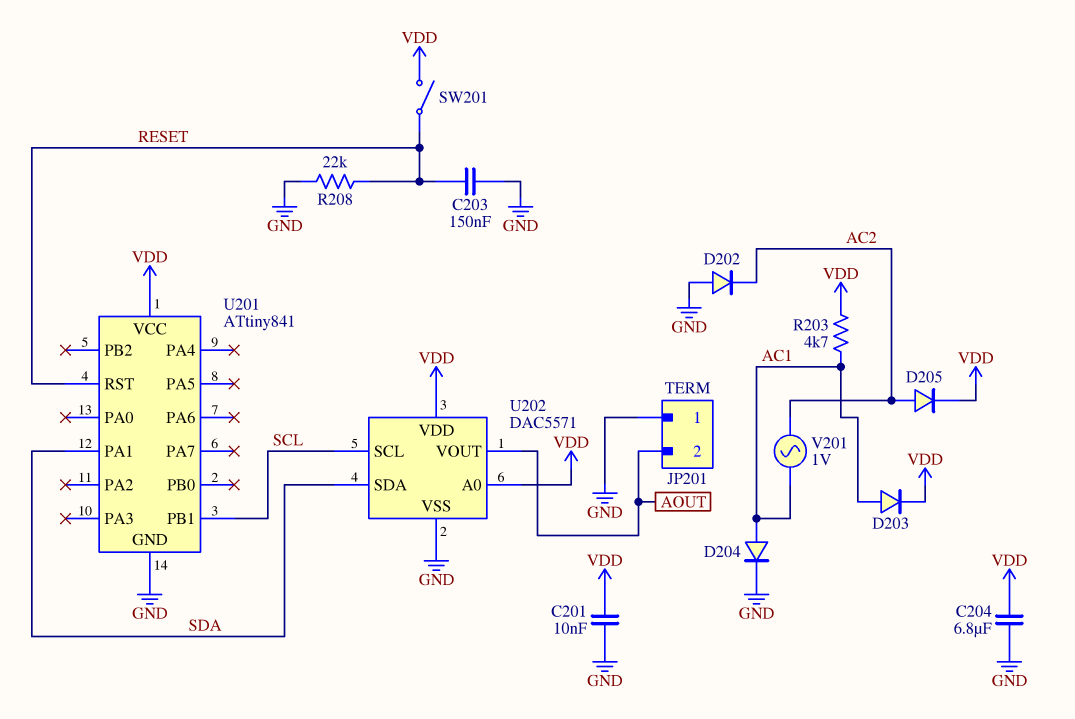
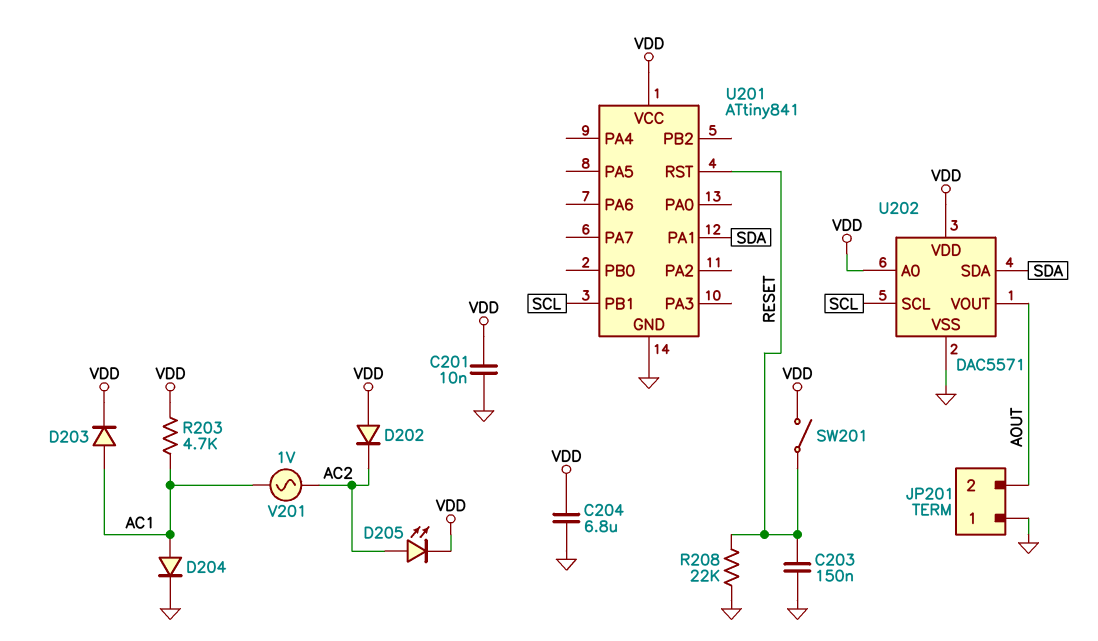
D202: diode (A GND, K AC2) -> diode (A VDD, K AC2)
D205: diode (A AC2, K VDD) -> LED (A AC2, K VDD)

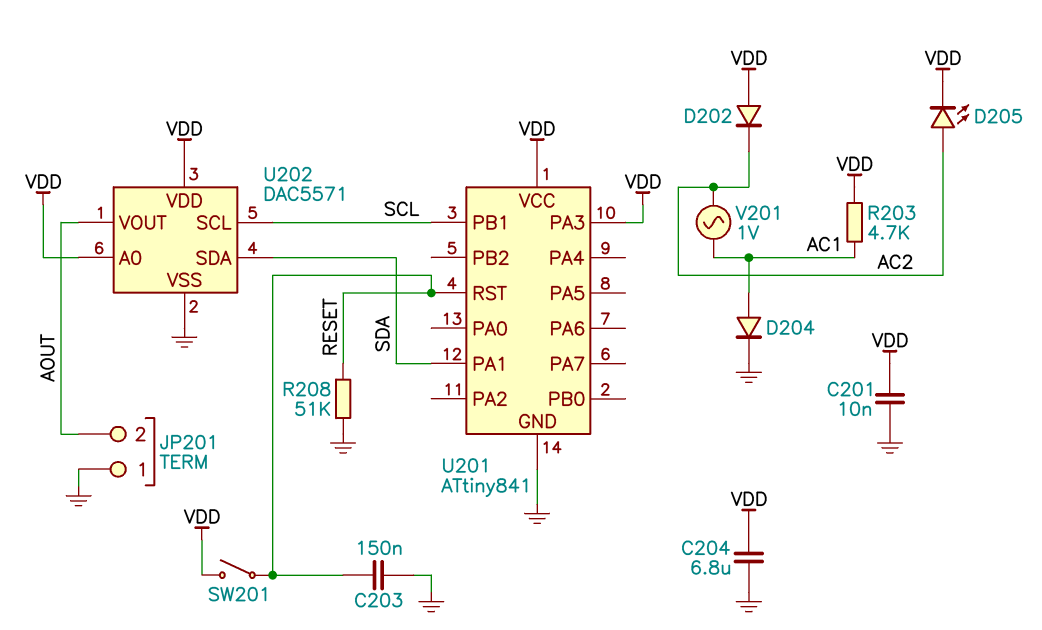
D203: diode (A AC1, K VDD) -> none
R208: 22k (GND, RESET) -> 51k (GND, RESET)
U201 pin PA3: none -> VDD

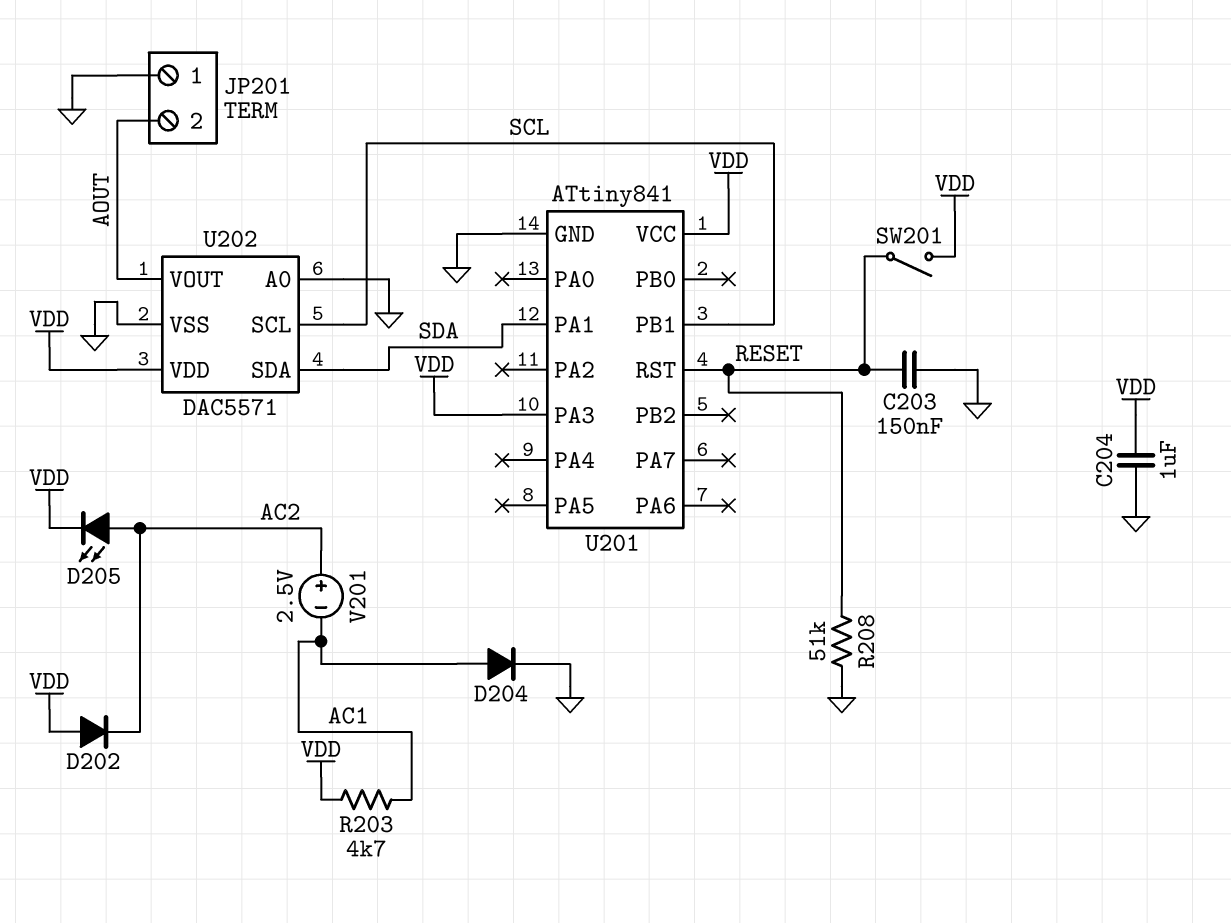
C201: 10nF (GND, VDD) -> none
C204: 6.8uF (GND, VDD) -> 1uF (GND, VDD)
U202 pin A0: VDD -> GND
V201: AC 1V (AC1, AC2) -> 2.5V (plus AC2, minus AC1)

